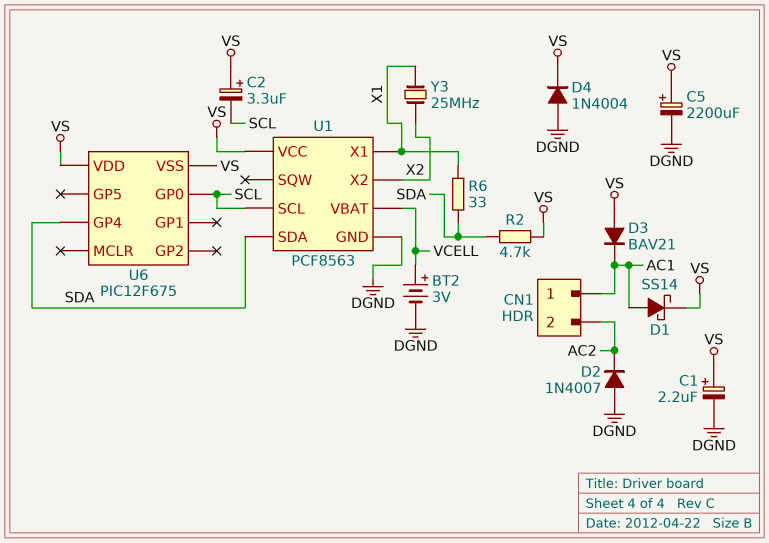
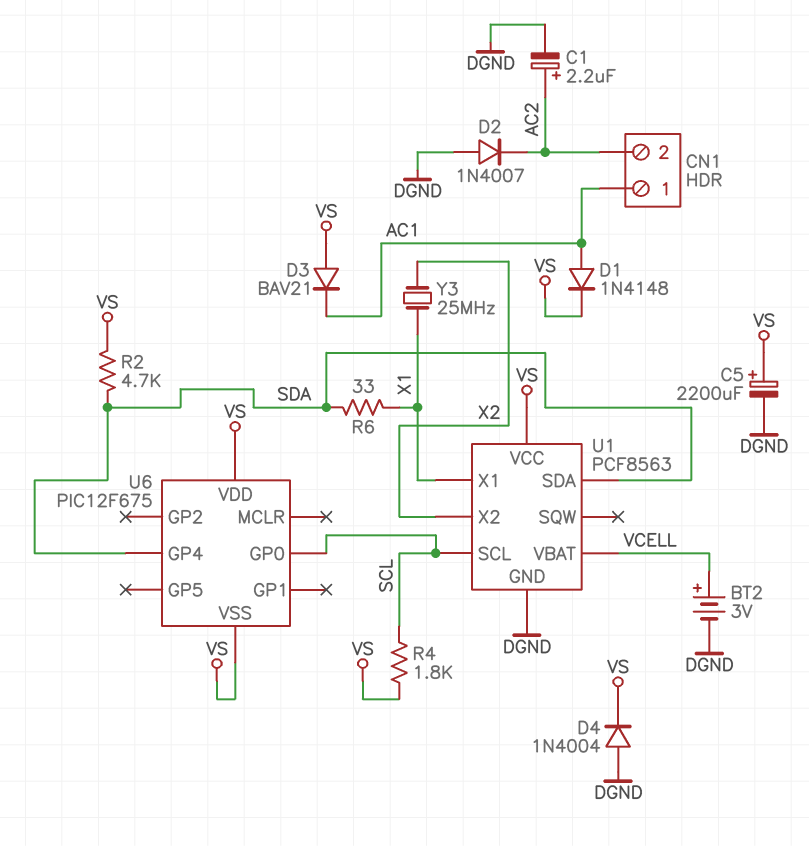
C1: 2.2uF (plus VS, minus DGND) -> 2.2uF (plus AC2, minus DGND)
C2: 3.3uF (plus VS, minus SCL) -> none
D1: schottky SS14 (A AC1, K VS) -> diode 1N4148 (A AC1, K VS)
R4: none -> 1.8k (SCL, VS)

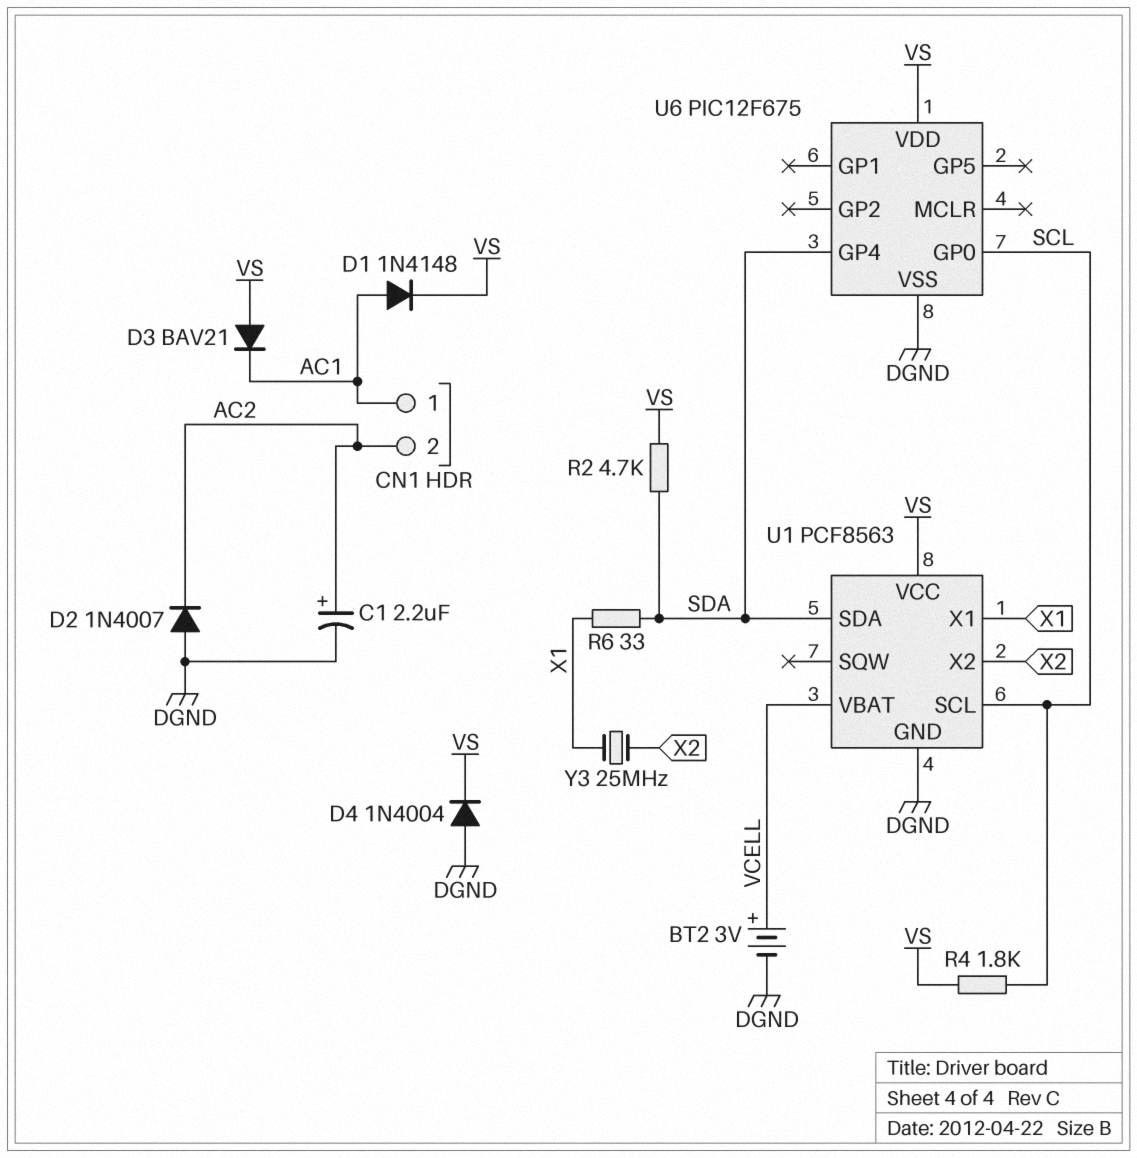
C5: 2200uF (plus VS, minus DGND) -> none
U6 pin VSS: VS -> DGND

